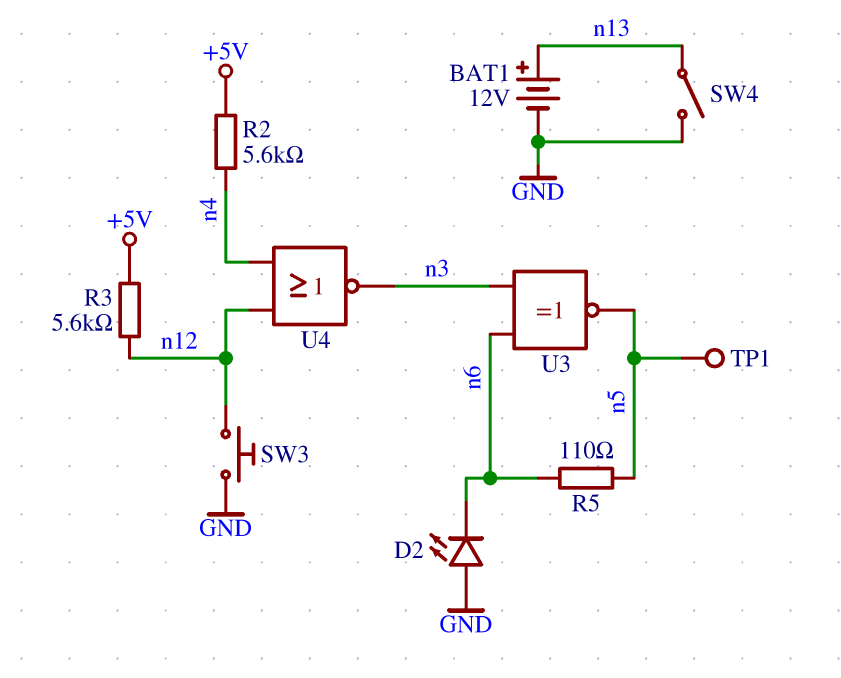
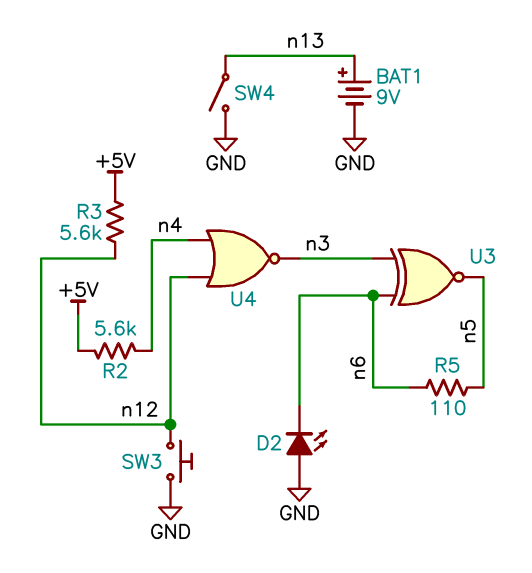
BAT1: 12V (plus n13, minus GND) -> 9V (plus n13, minus GND)
TP1: test point (n5) -> none

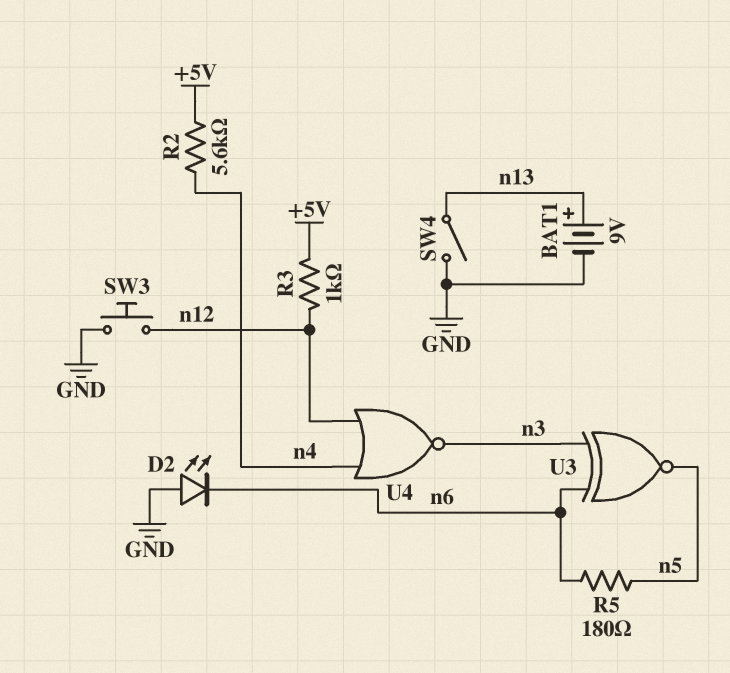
R3: 5.6k (+5V, n12) -> 1k (+5V, n12)
R5: 110 (n5, n6) -> 180 (n5, n6)

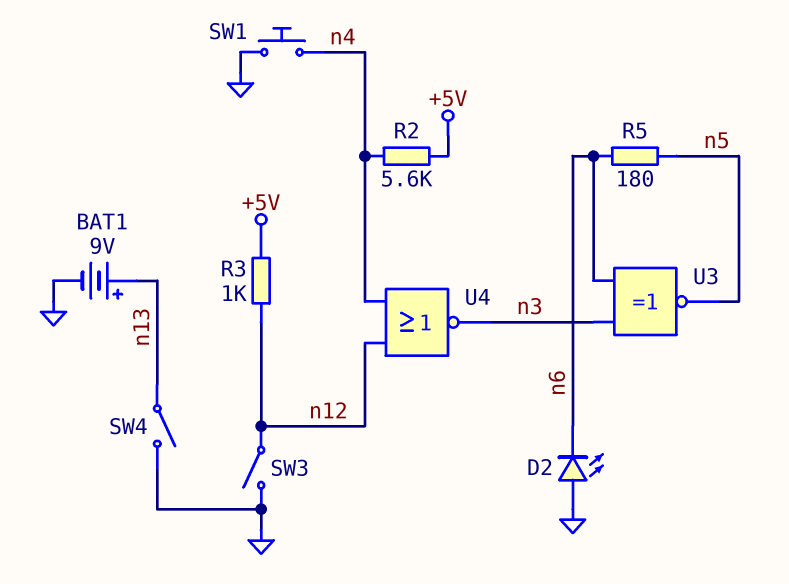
SW1: none -> button (GND, n4)
SW3: button (GND, n12) -> switch (GND, n12)

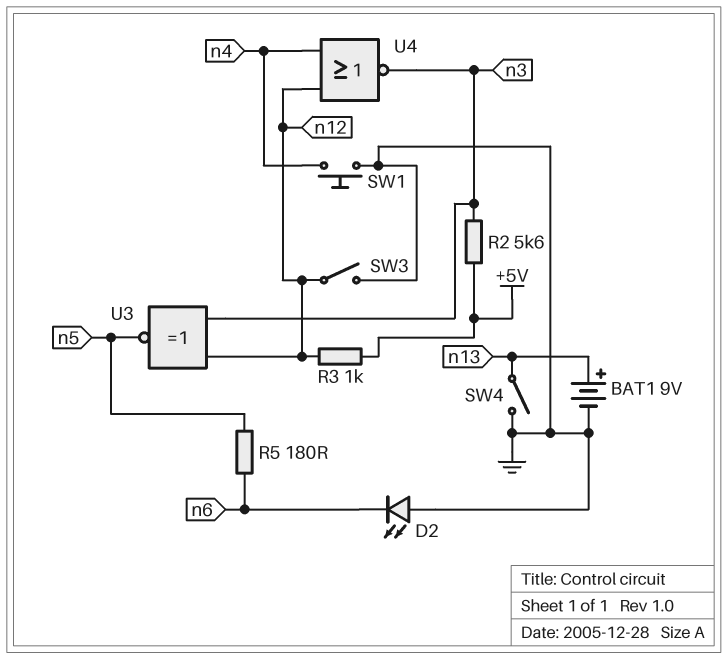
R2: 5.6k (+5V, n4) -> 5.6k (+5V, n3)
U3: XNOR (in n3, in n6, out n5) -> XNOR (in n3, in n12, out n5)

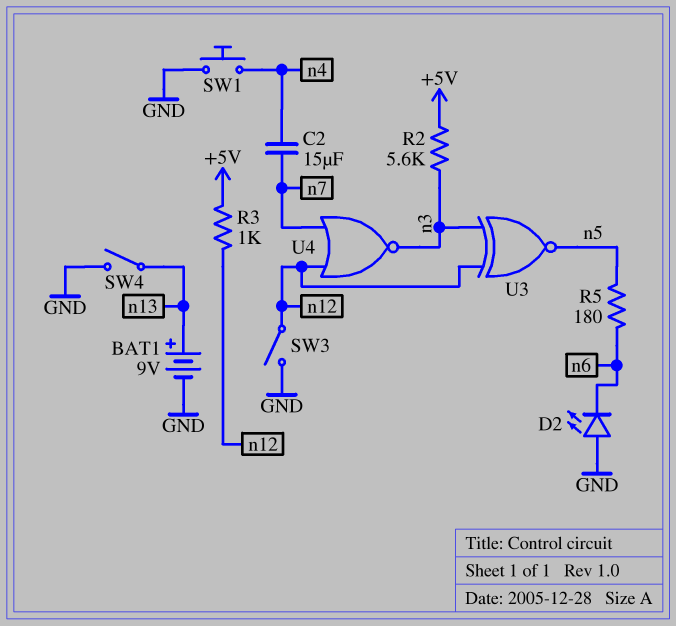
C2: none -> 15uF (n4, n7)
U4: NOR (in n4, in n12, out n3) -> NOR (in n7, in n12, out n3)

